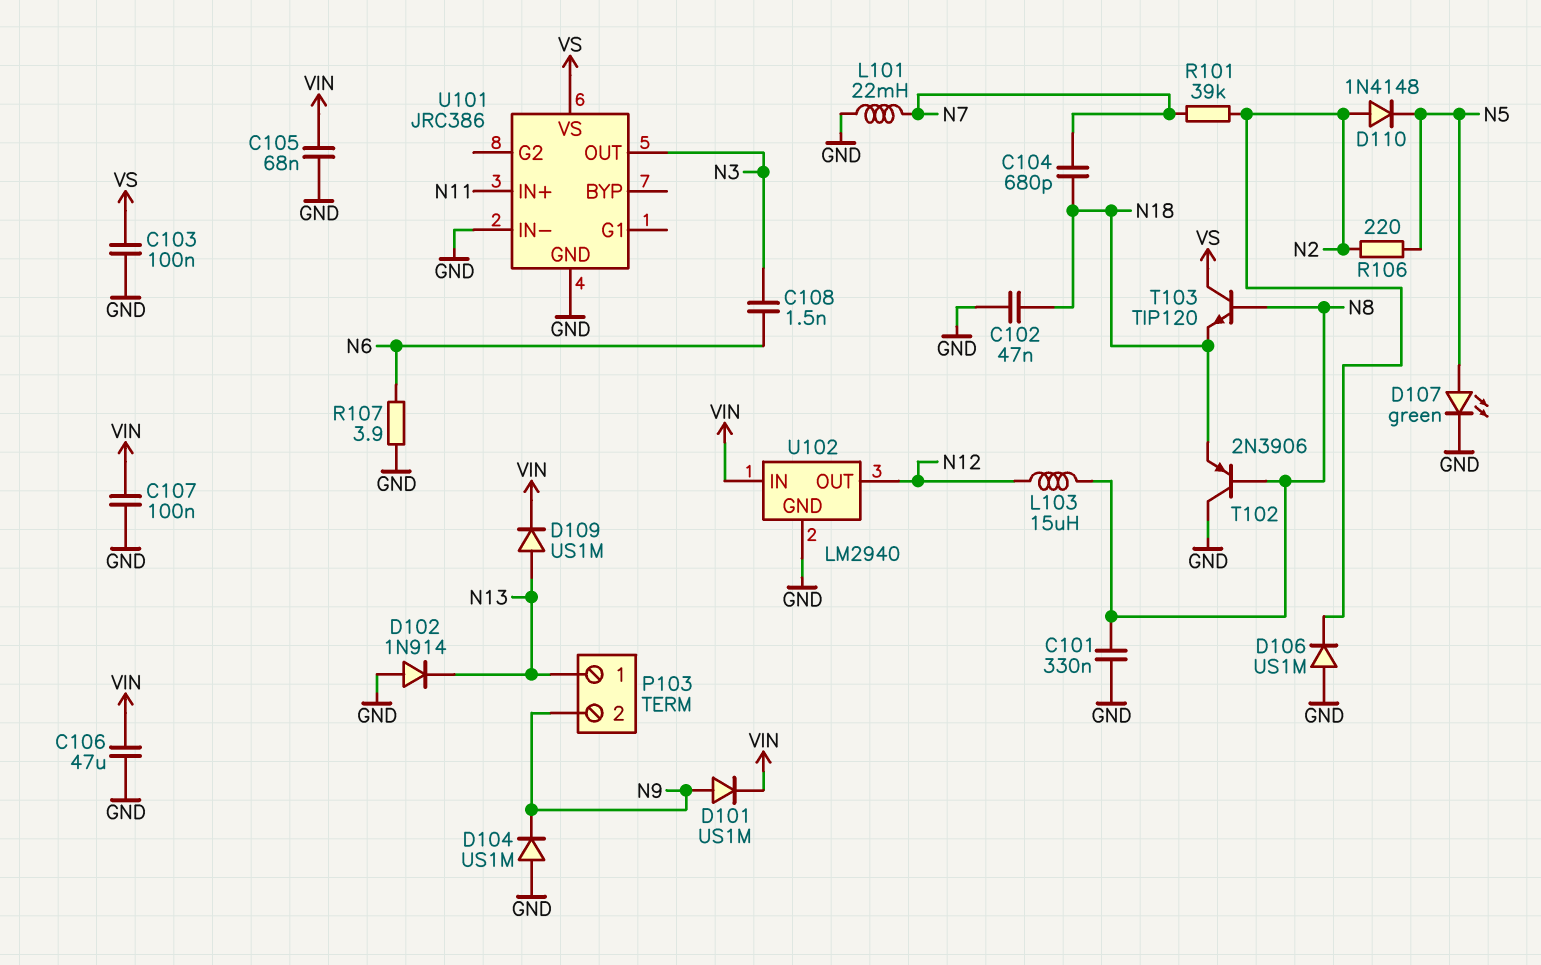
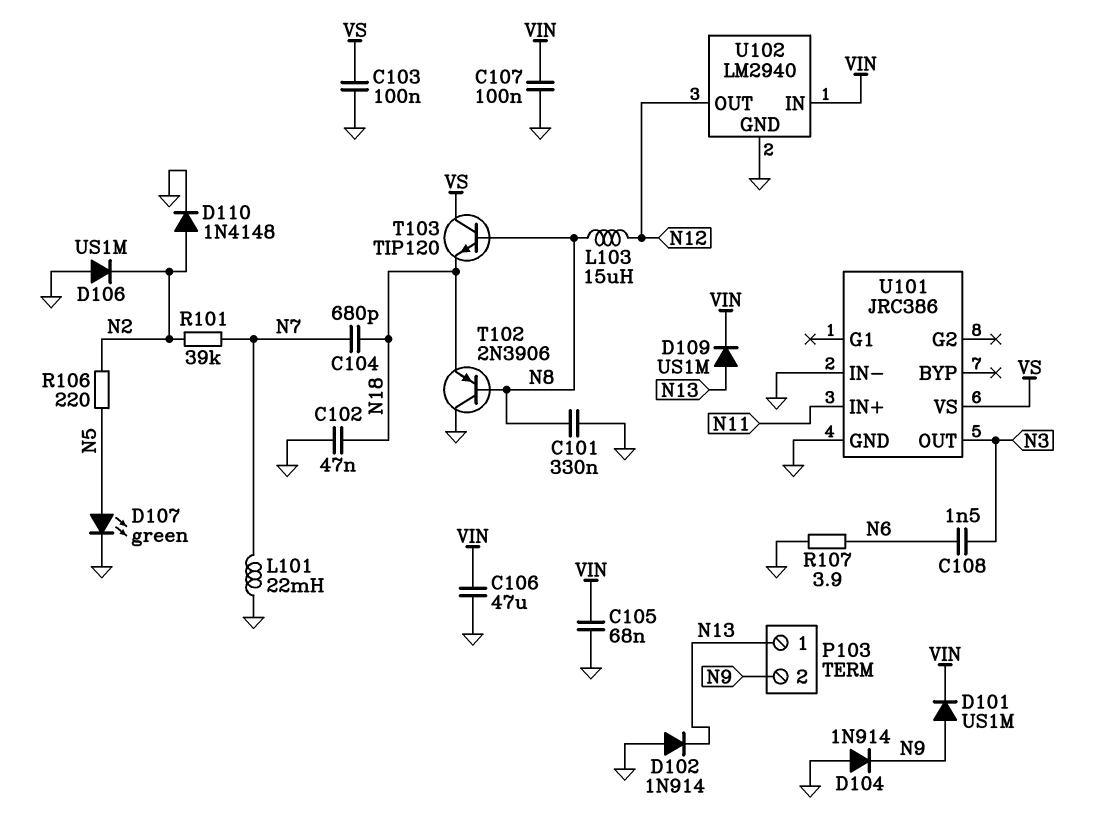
D104: diode US1M (A GND, K N9) -> diode 1N914 (A GND, K N9)
D110: diode 1N4148 (A N2, K N5) -> diode 1N4148 (A N2, K GND)

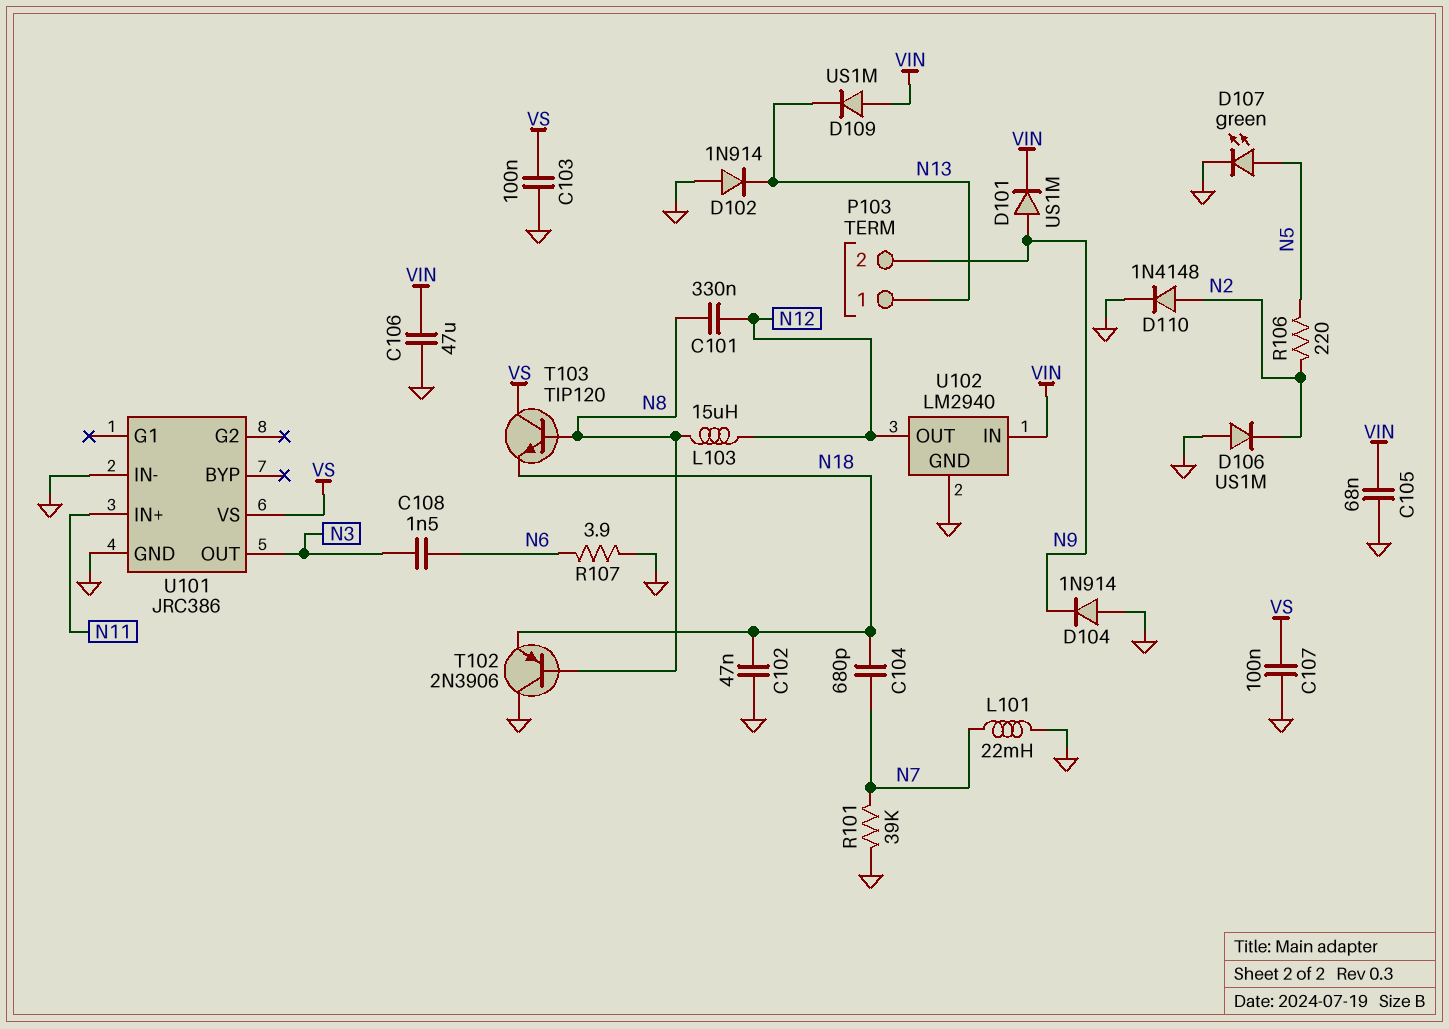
C101: 330nF (GND, N8) -> 330nF (N8, N12)
C107: 100nF (GND, VIN) -> 100nF (GND, VS)
D109: diode US1M (A N13, K VIN) -> diode US1M (A VIN, K N13)
R101: 39k (N2, N7) -> 39k (GND, N7)

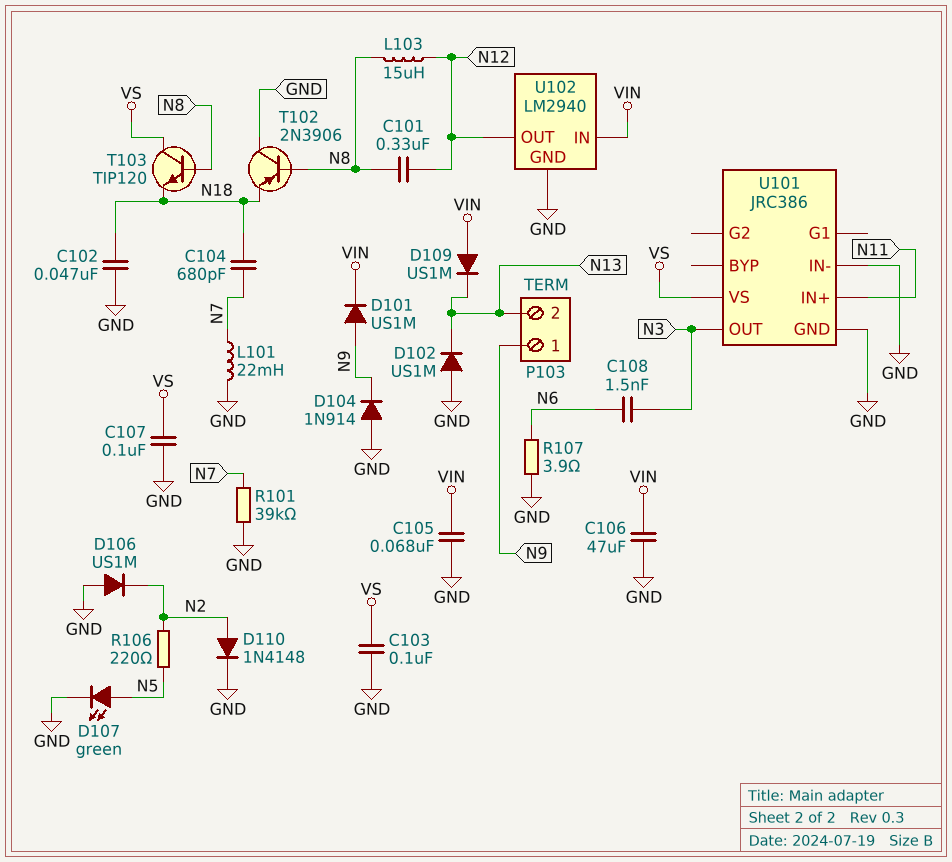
D102: diode 1N914 (A GND, K N13) -> diode US1M (A GND, K N13)
P103 pin 1: N13 -> N9
P103 pin 2: N9 -> N13

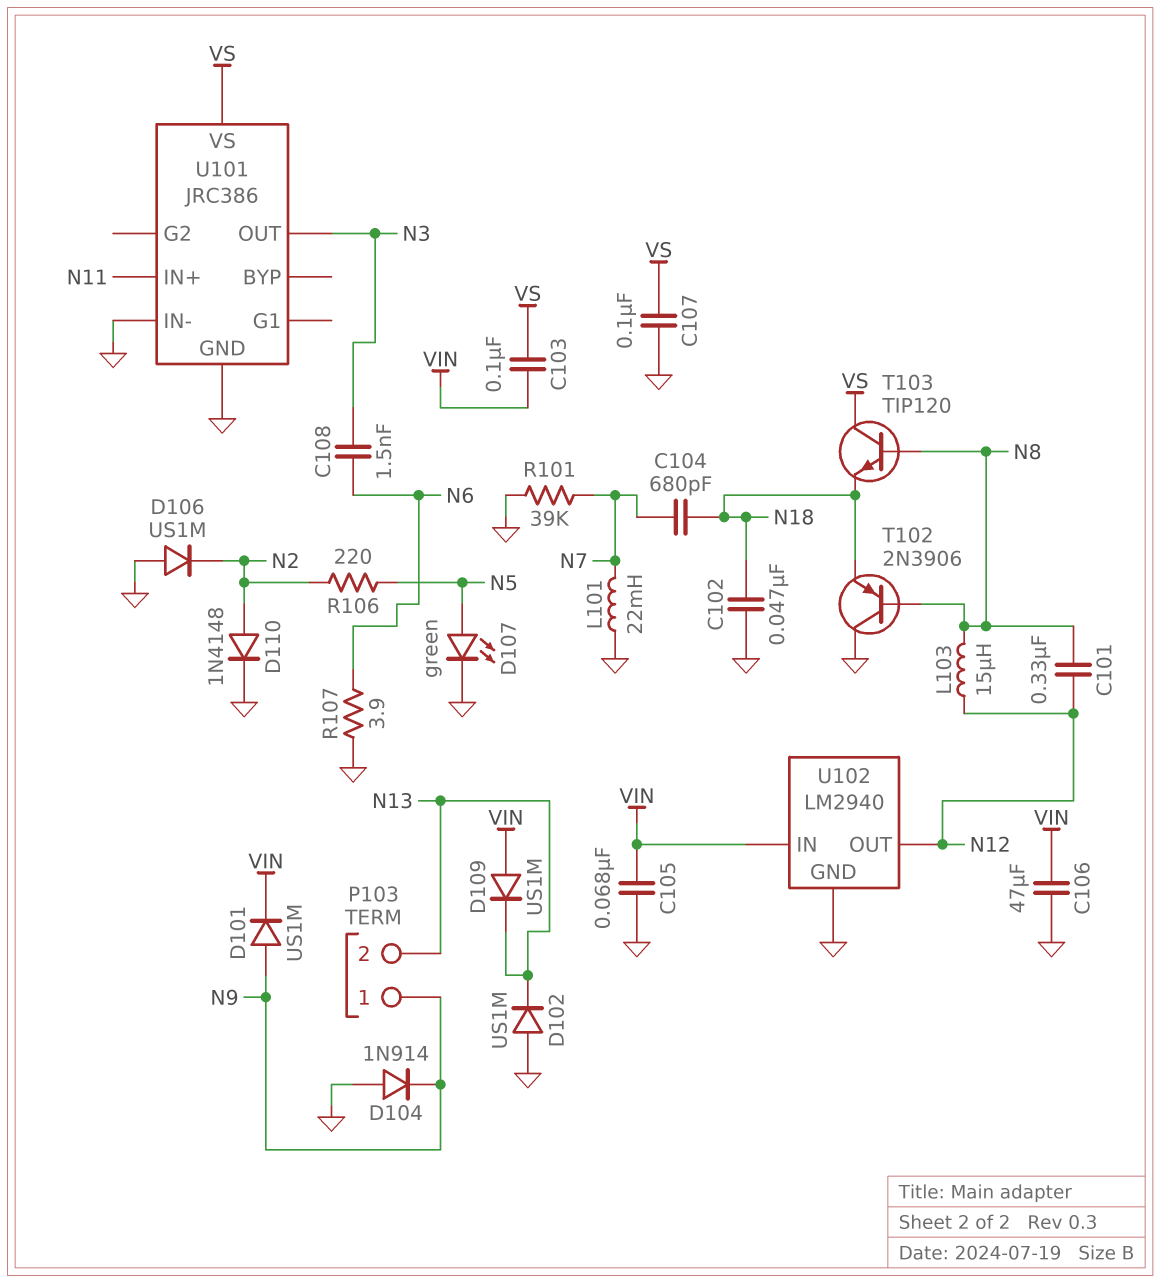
C103: 100nF (GND, VS) -> 100nF (VIN, VS)

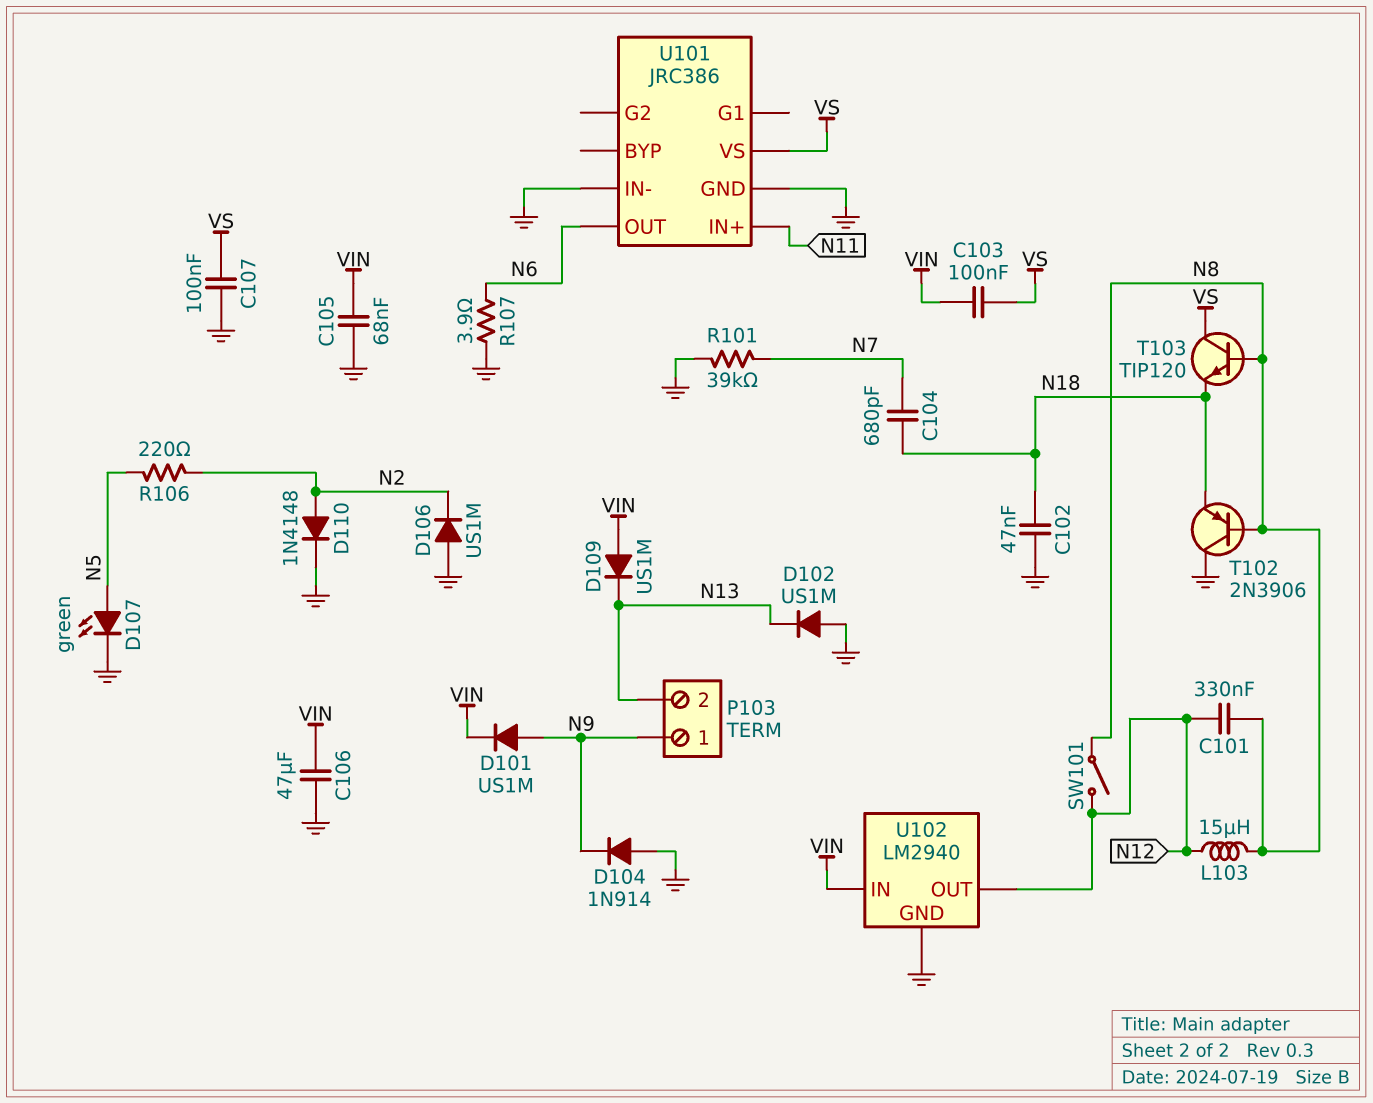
C108: 1.5nF (N3, N6) -> none
L101: 22mH (GND, N7) -> none
SW101: none -> switch (N8, N12)
U101 pin OUT: N3 -> N6

